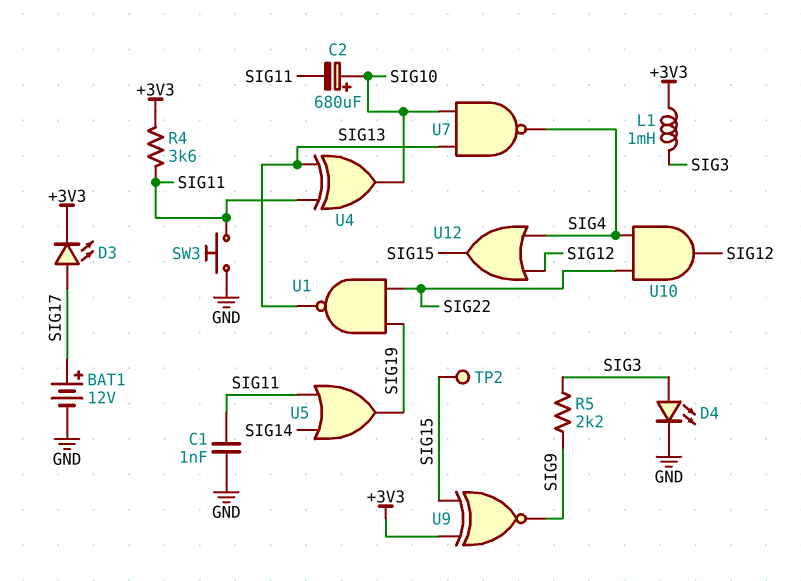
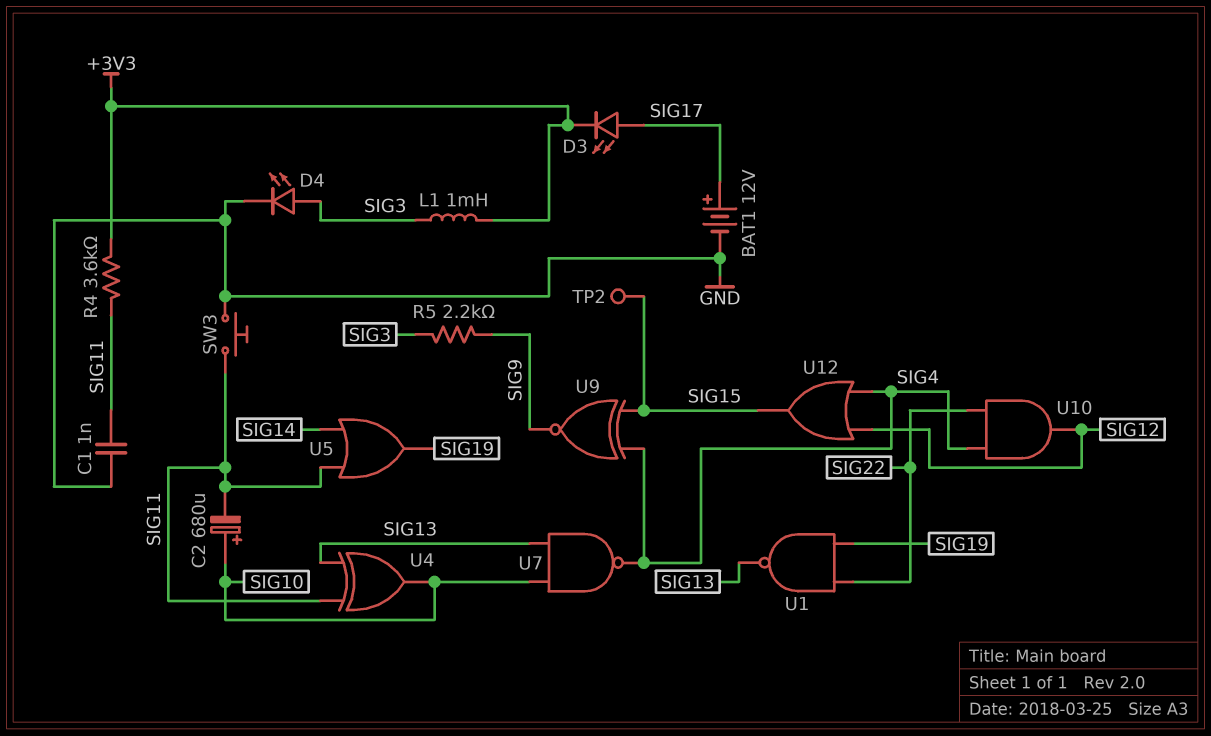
U9: XNOR (in +3V3, in SIG15, out SIG9) -> XNOR (in SIG4, in SIG15, out SIG9)

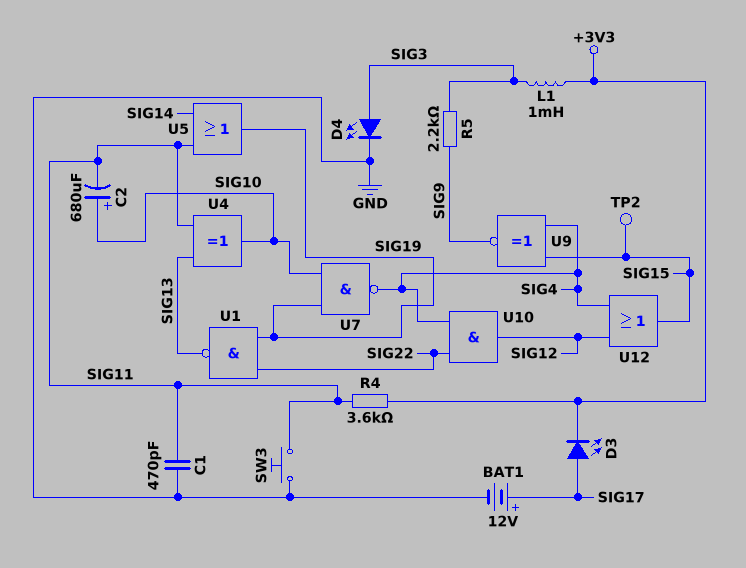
C1: 1nF (GND, SIG11) -> 470pF (GND, SIG11)
U7: NAND (in SIG10, in SIG13, out SIG4) -> NAND (in SIG10, in SIG19, out SIG4)

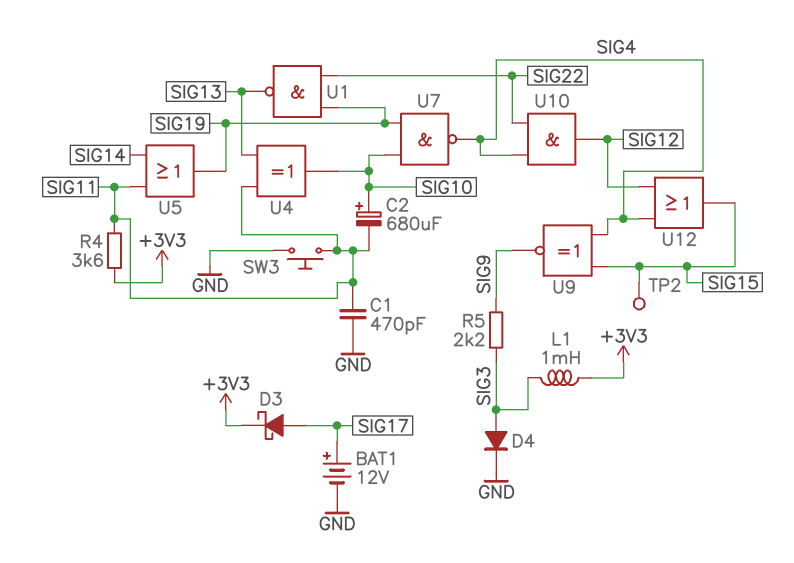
D3: LED (A SIG17, K +3V3) -> schottky (A SIG17, K +3V3)
D4: LED (A SIG3, K GND) -> diode (A SIG3, K GND)

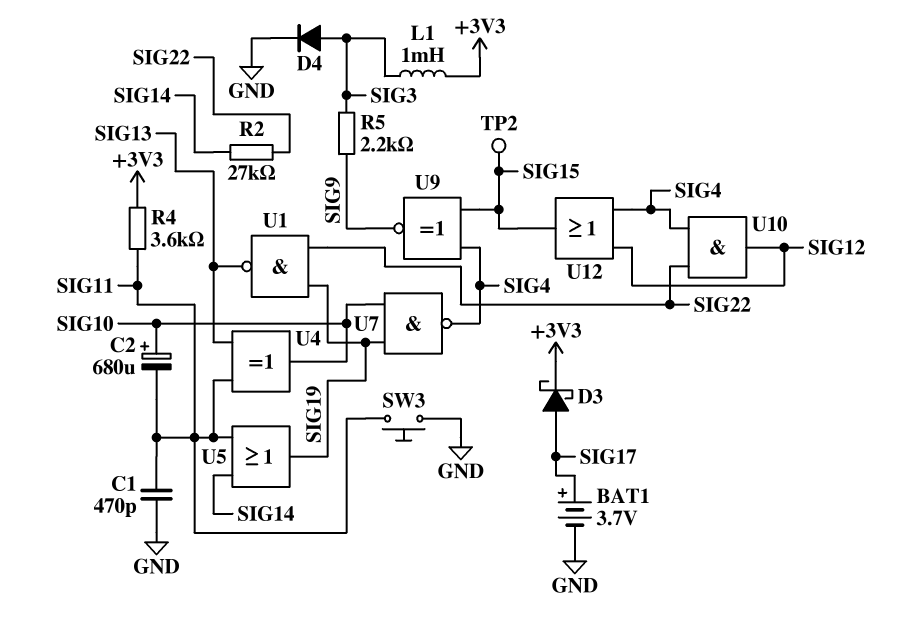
BAT1: 12V (plus SIG17, minus GND) -> 3.7V (plus SIG17, minus GND)
R2: none -> 27k (SIG14, SIG22)

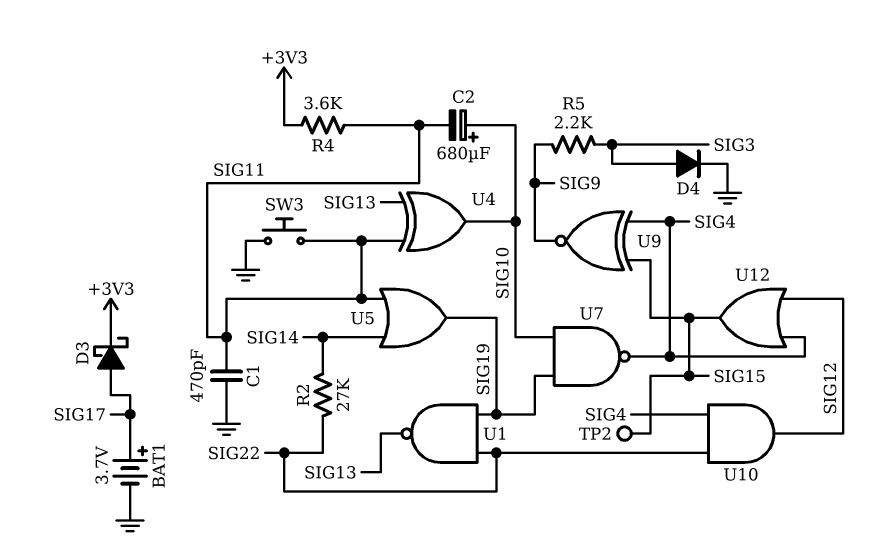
L1: 1mH (+3V3, SIG3) -> none

